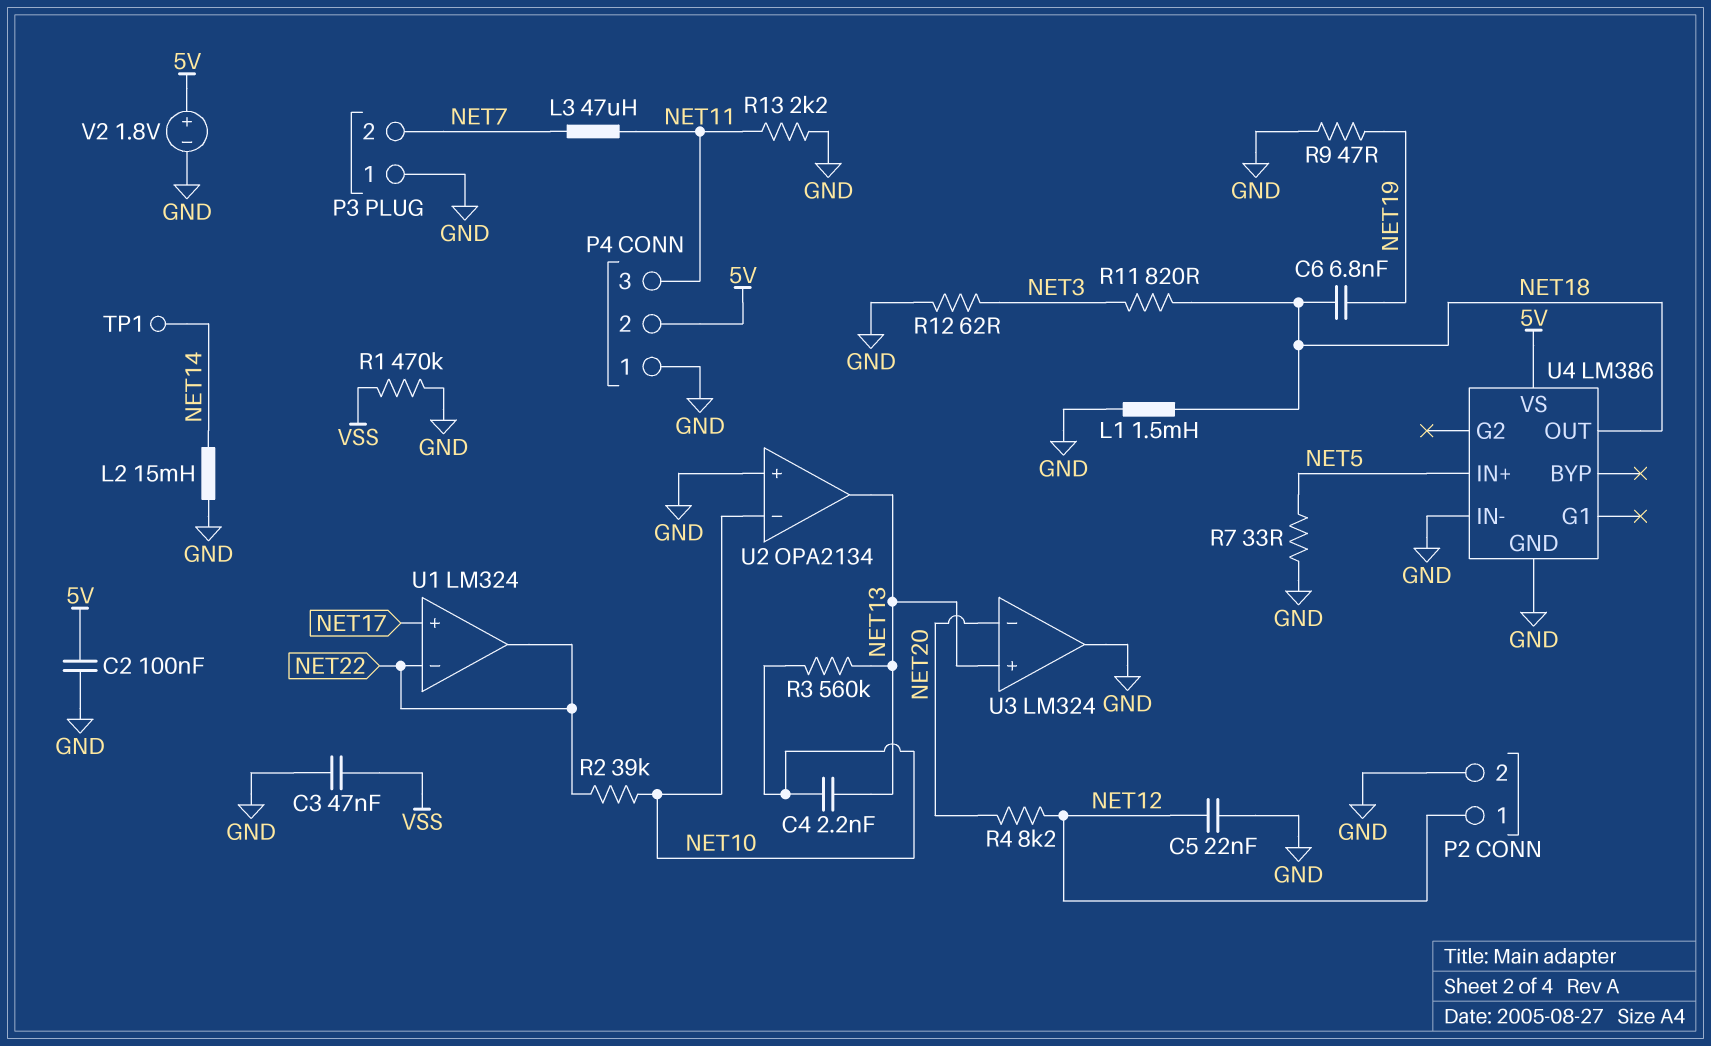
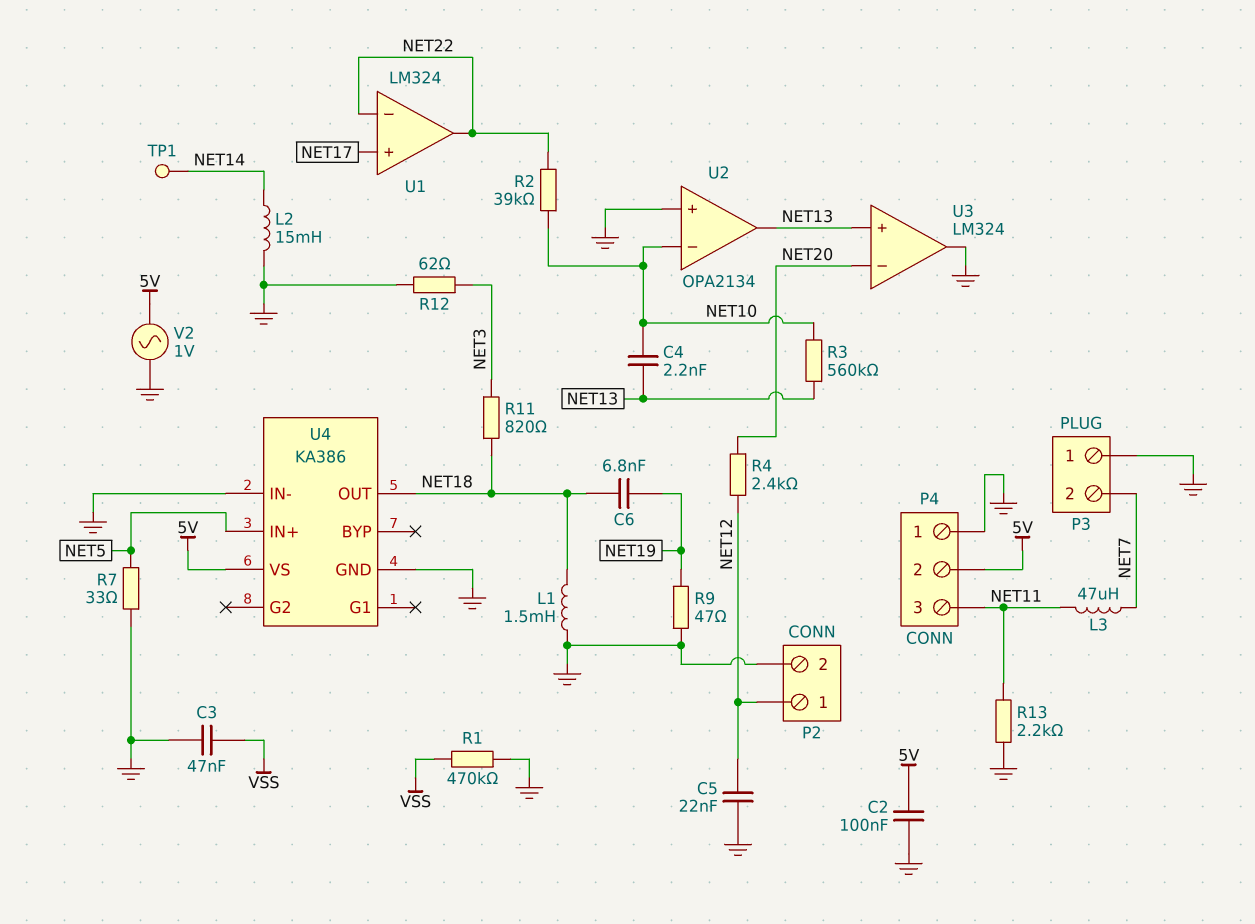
R4: 8.2k (NET12, NET20) -> 2.4k (NET12, NET20)
U4: LM386 -> KA386
V2: 1.8V (plus 5V, minus GND) -> AC 1V (5V, GND)

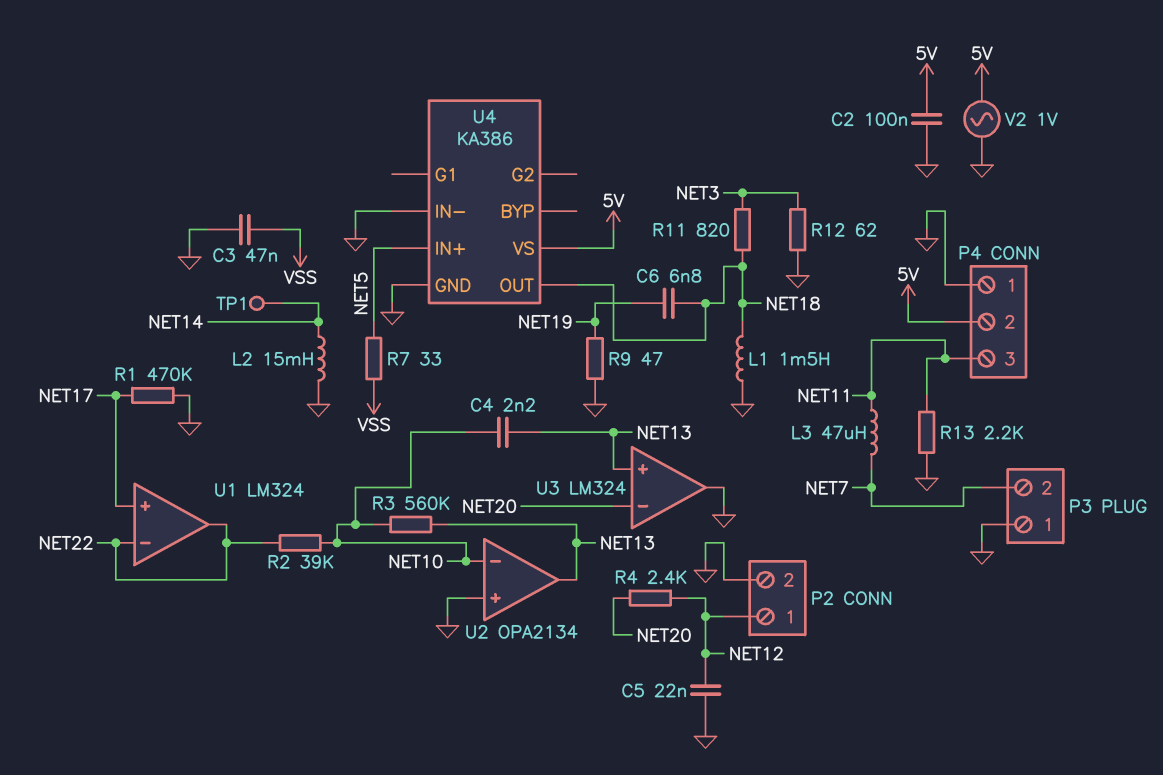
R1: 470k (GND, VSS) -> 470k (GND, NET17)
R7: 33 (GND, NET5) -> 33 (NET5, VSS)

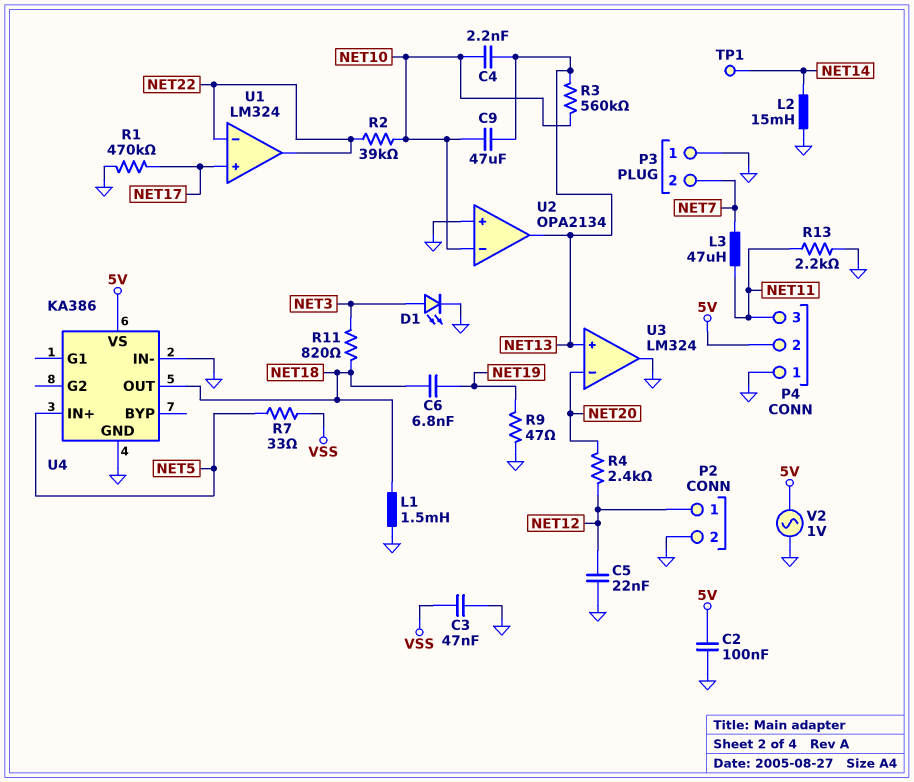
C9: none -> 47uF (NET10, NET13)
D1: none -> LED (A NET3, K GND)
R12: 62 (GND, NET3) -> none

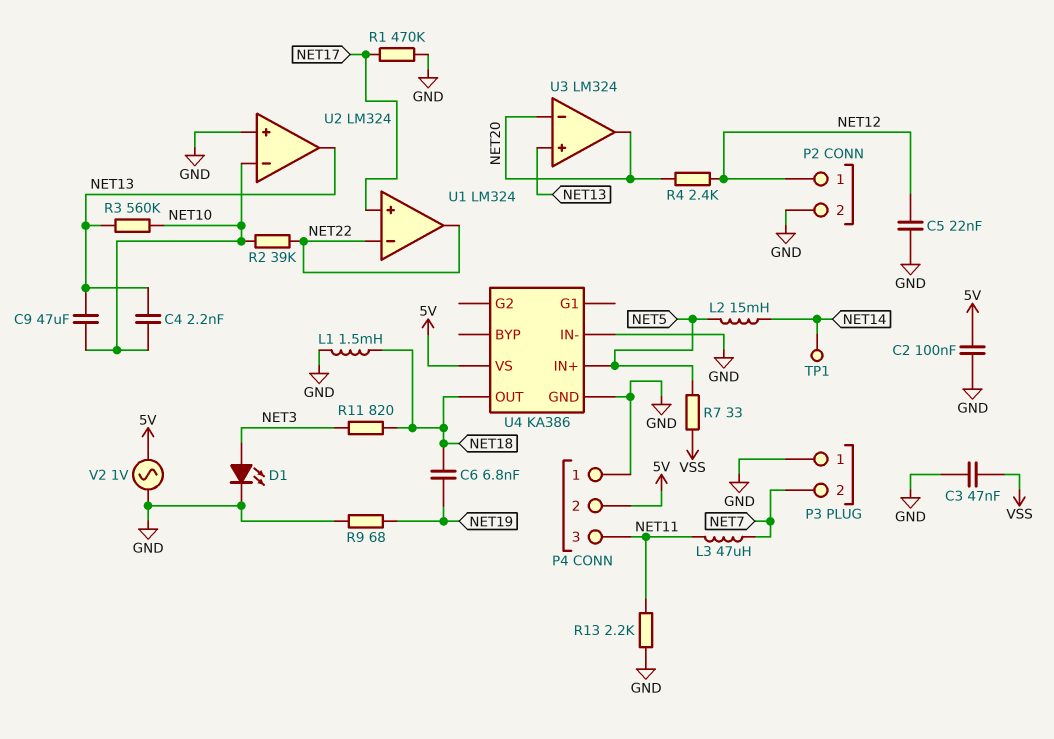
L2: 15mH (GND, NET14) -> 15mH (NET5, NET14)
R9: 47 (GND, NET19) -> 68 (GND, NET19)
U2: OPA2134 -> LM324
U3 pin out: GND -> NET20

